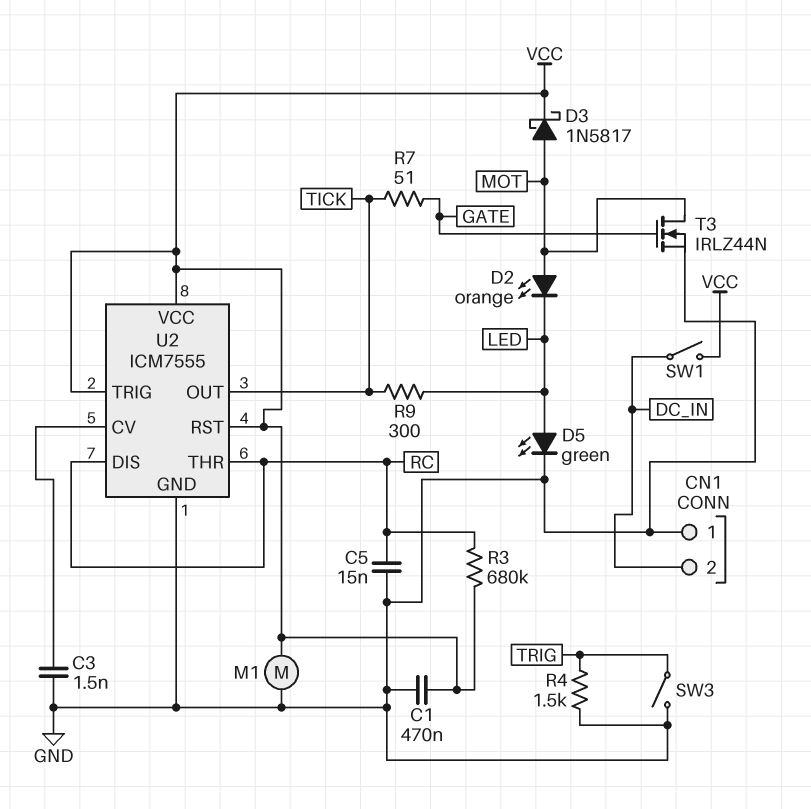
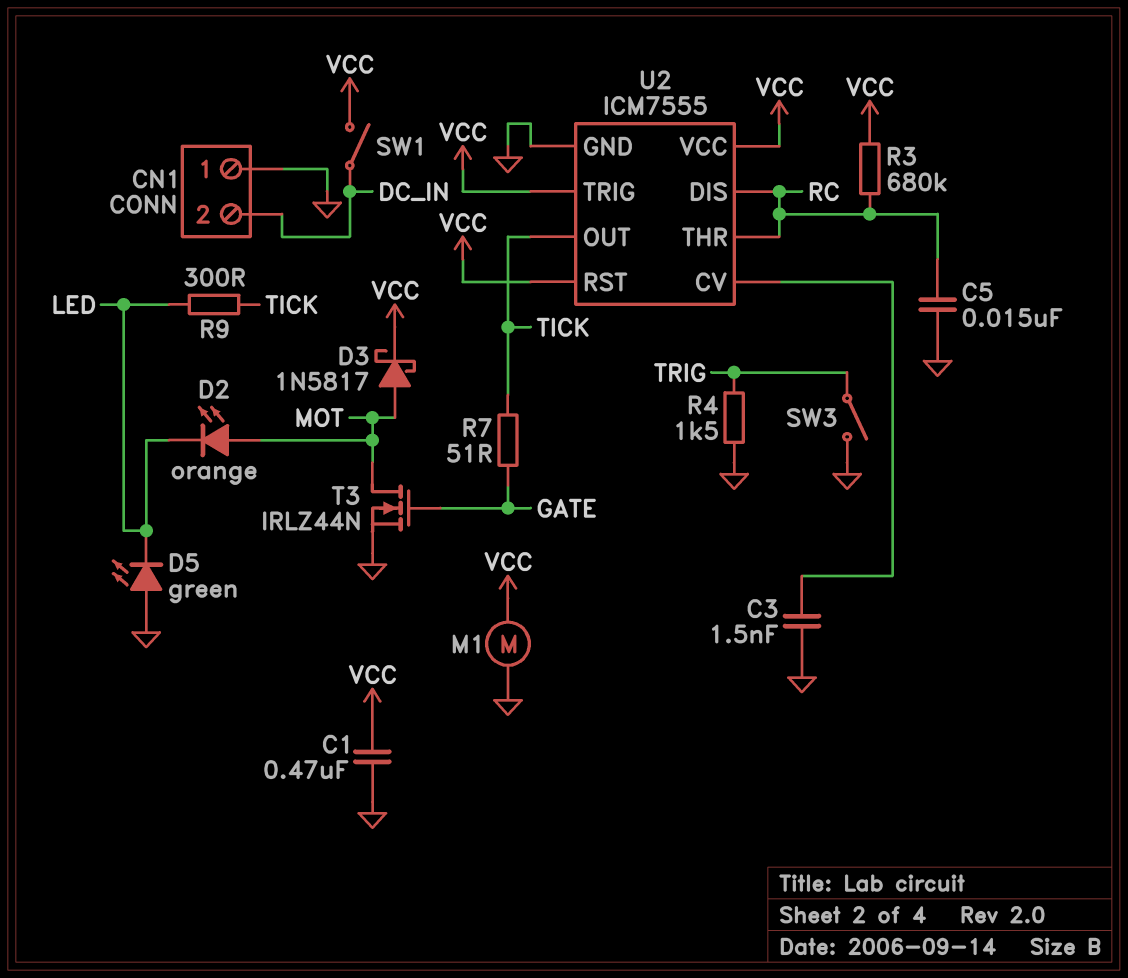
D5: LED green (A LED, K GND) -> LED green (A GND, K LED)

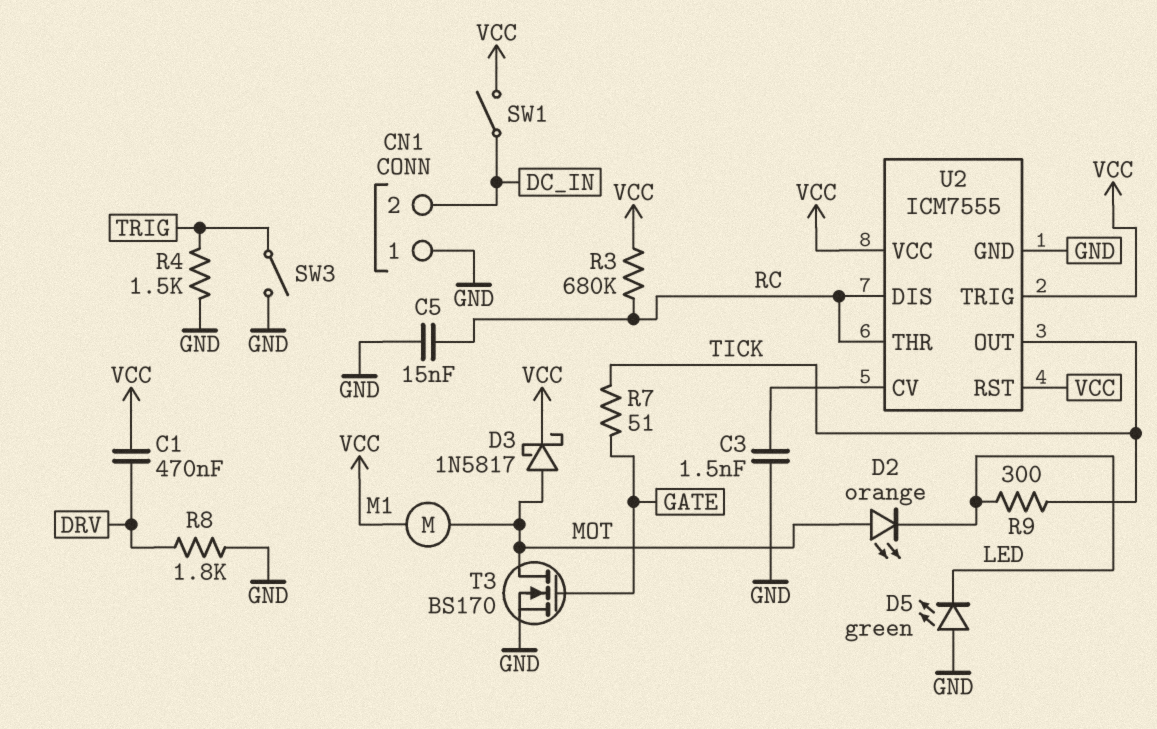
C1: 470nF (GND, VCC) -> 470nF (DRV, VCC)
M1: motor (GND, VCC) -> motor (MOT, VCC)
R8: none -> 1.8k (DRV, GND)
T3: NMOS IRLZ44N (G GATE, D MOT, S GND) -> NMOS BS170 (G GATE, D MOT, S GND)

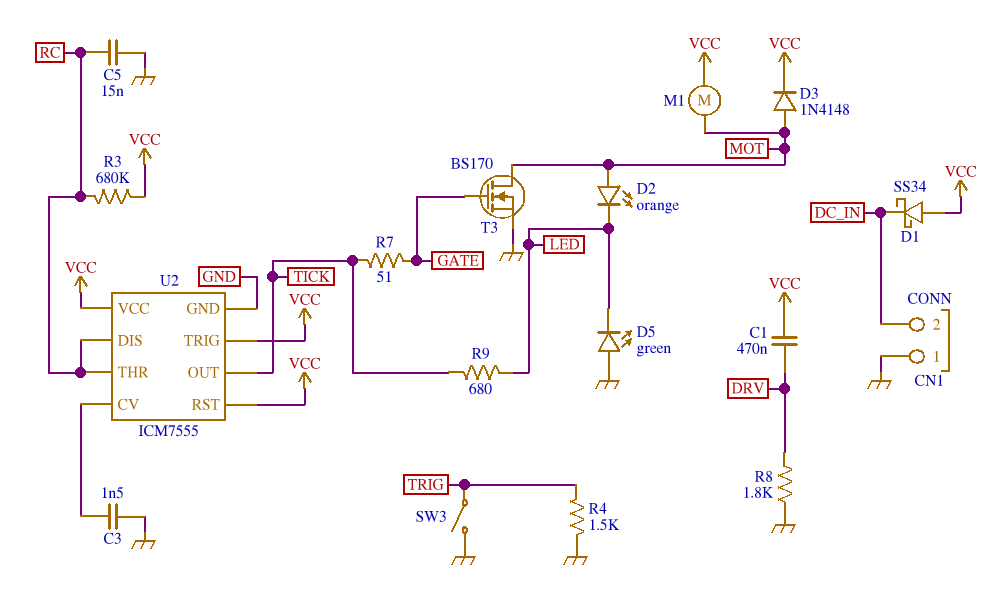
D1: none -> schottky SS34 (A VCC, K DC_IN)
D3: schottky 1N5817 (A MOT, K VCC) -> diode 1N4148 (A MOT, K VCC)
R9: 300 (LED, TICK) -> 680 (LED, TICK)
SW1: switch (DC_IN, VCC) -> none

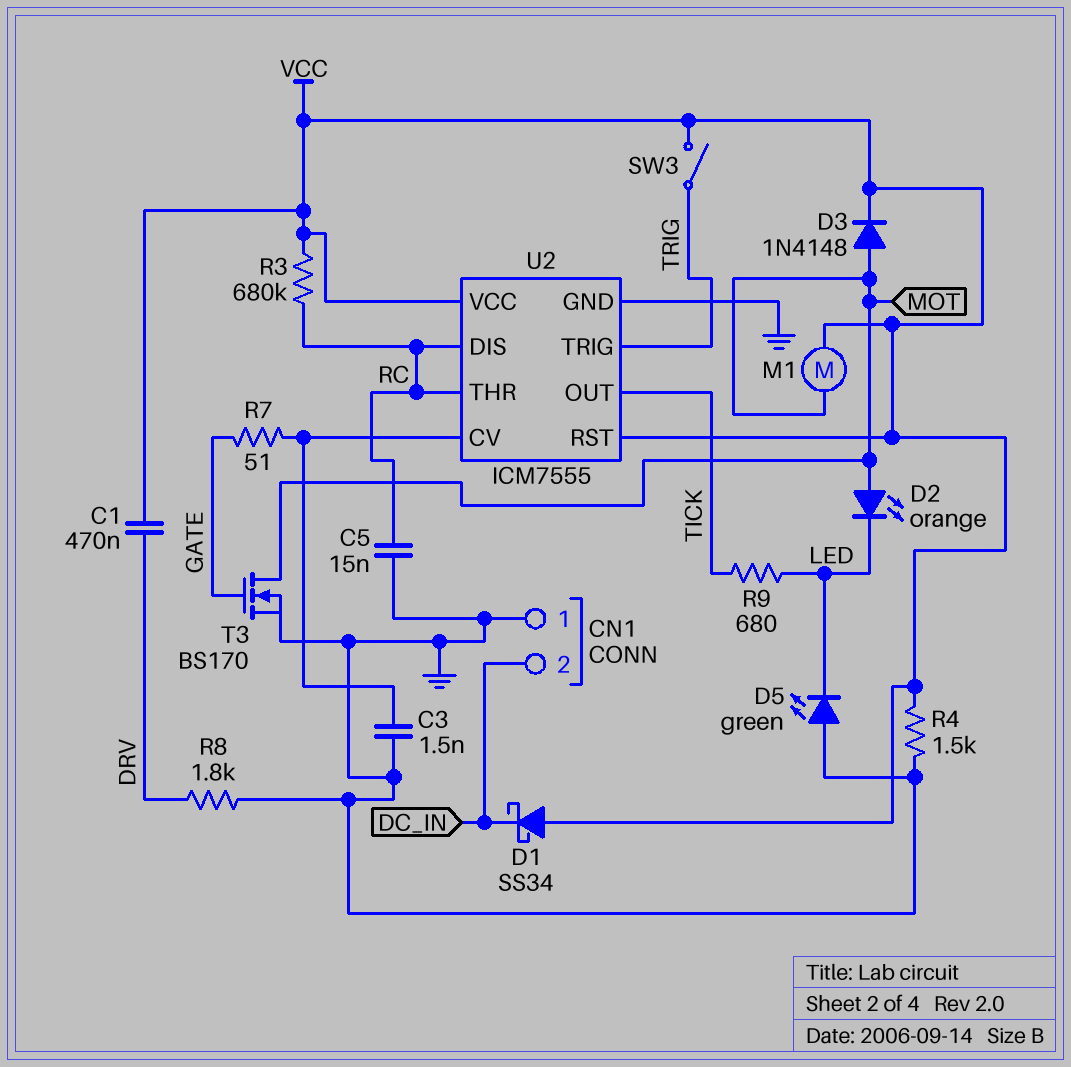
R4: 1.5k (GND, TRIG) -> 1.5k (GND, VCC)
R7: 51 (GATE, TICK) -> 51 (GATE, U2/CV)
SW3: switch (GND, TRIG) -> switch (TRIG, VCC)
U2 pin TRIG: VCC -> TRIG

